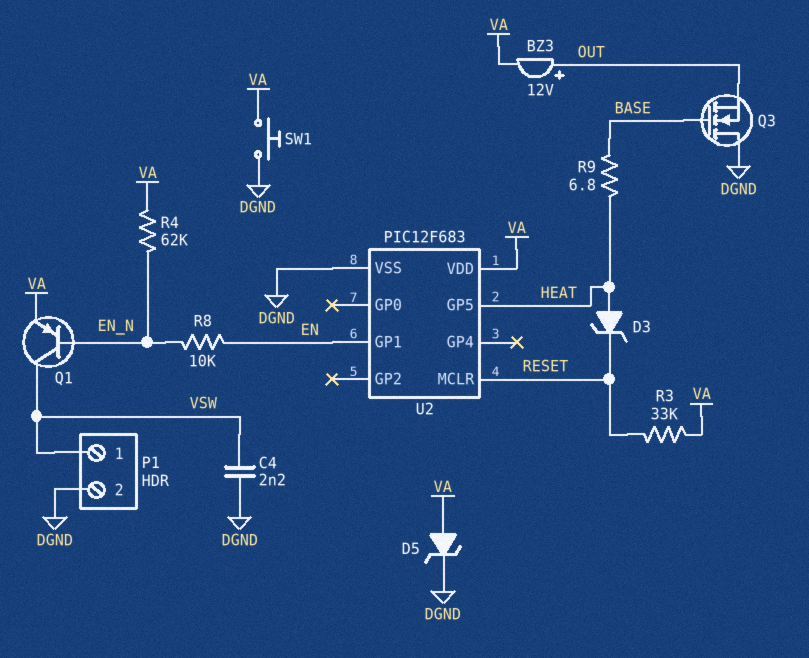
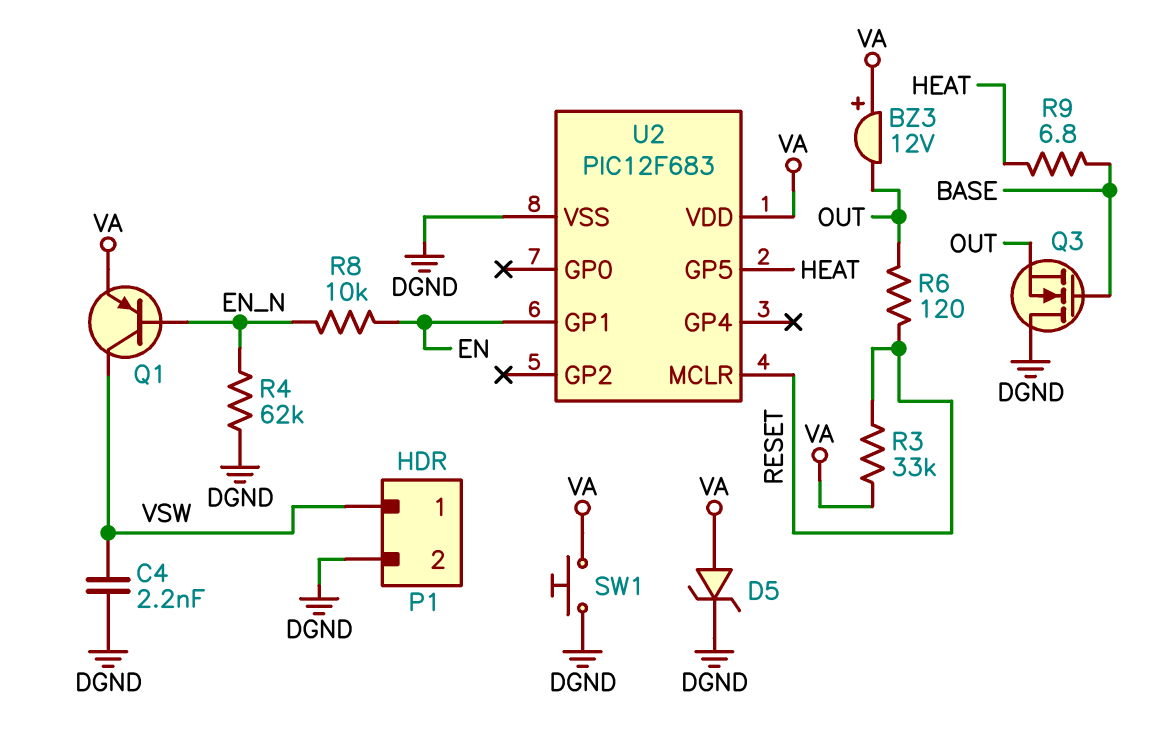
BZ3: buzzer 12V (plus OUT, minus VA) -> buzzer 12V (plus VA, minus OUT)
D3: zener (A HEAT, K RESET) -> none
R4: 62k (EN_N, VA) -> 62k (DGND, EN_N)
R6: none -> 120 (OUT, RESET)

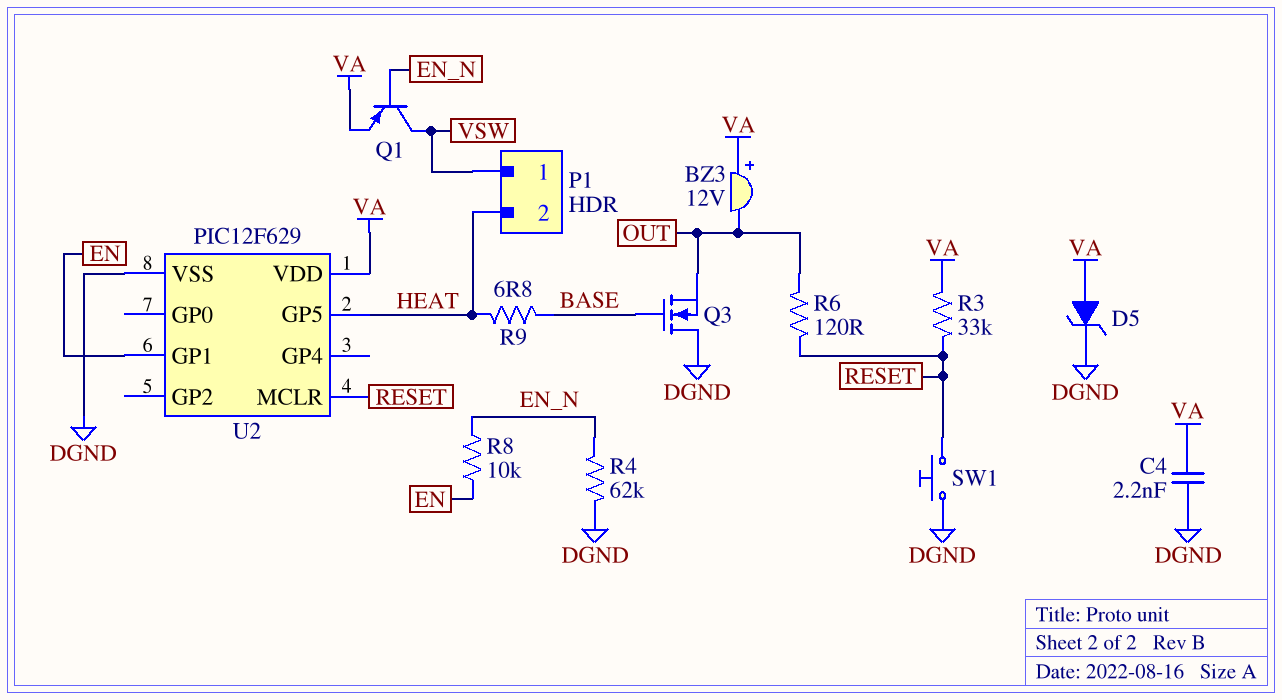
C4: 2.2nF (DGND, VSW) -> 2.2nF (DGND, VA)
P1 pin 2: DGND -> HEAT
SW1: button (DGND, VA) -> button (DGND, RESET)
U2: PIC12F683 -> PIC12F629

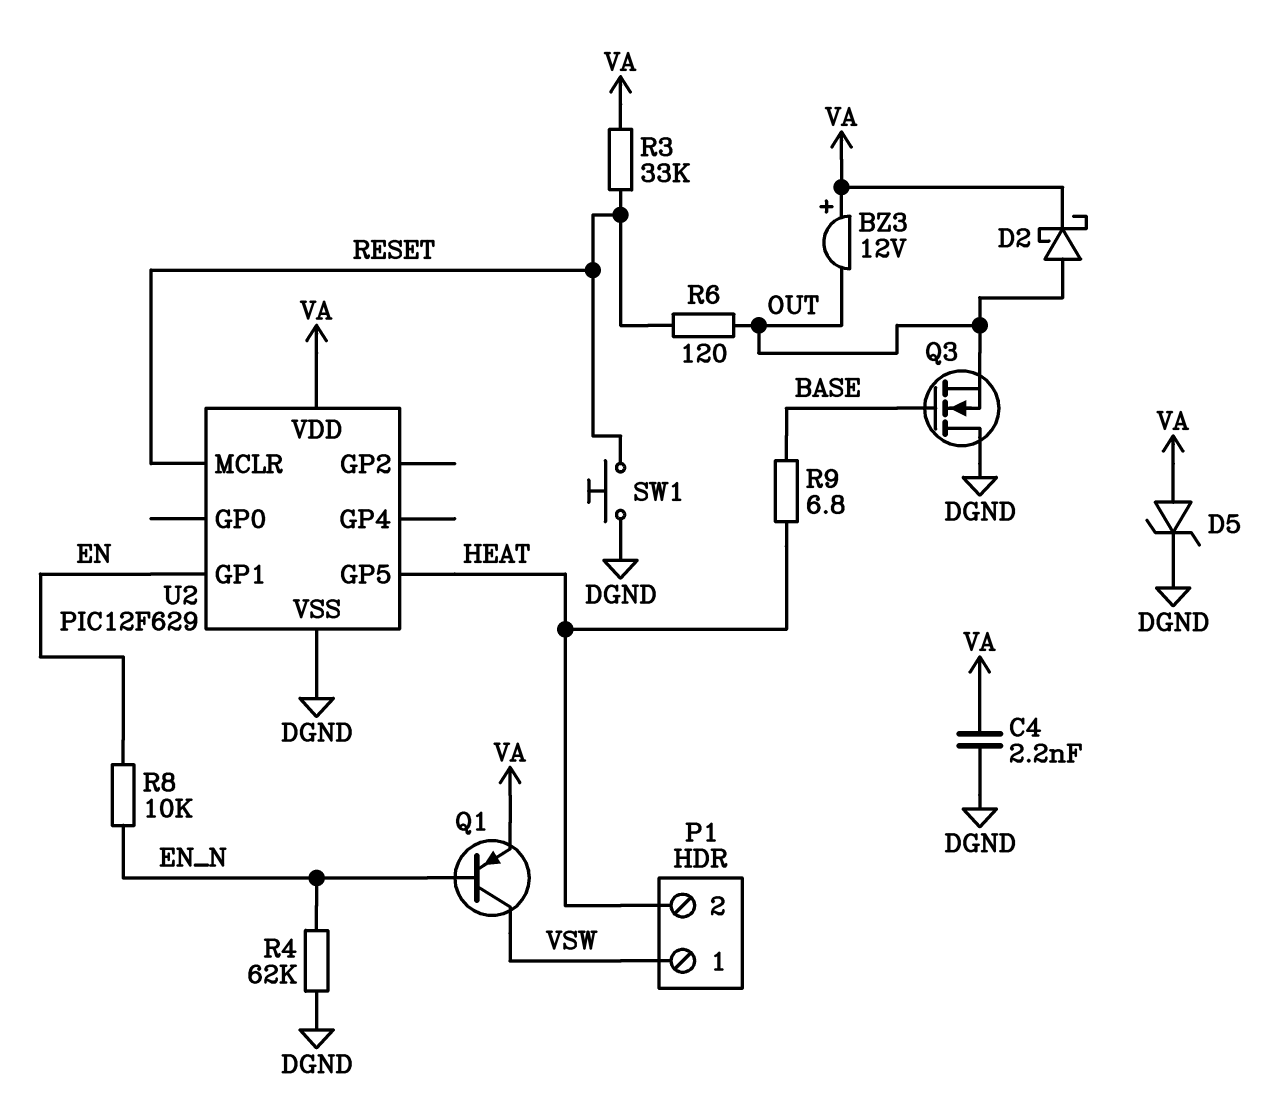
D2: none -> schottky (A OUT, K VA)

